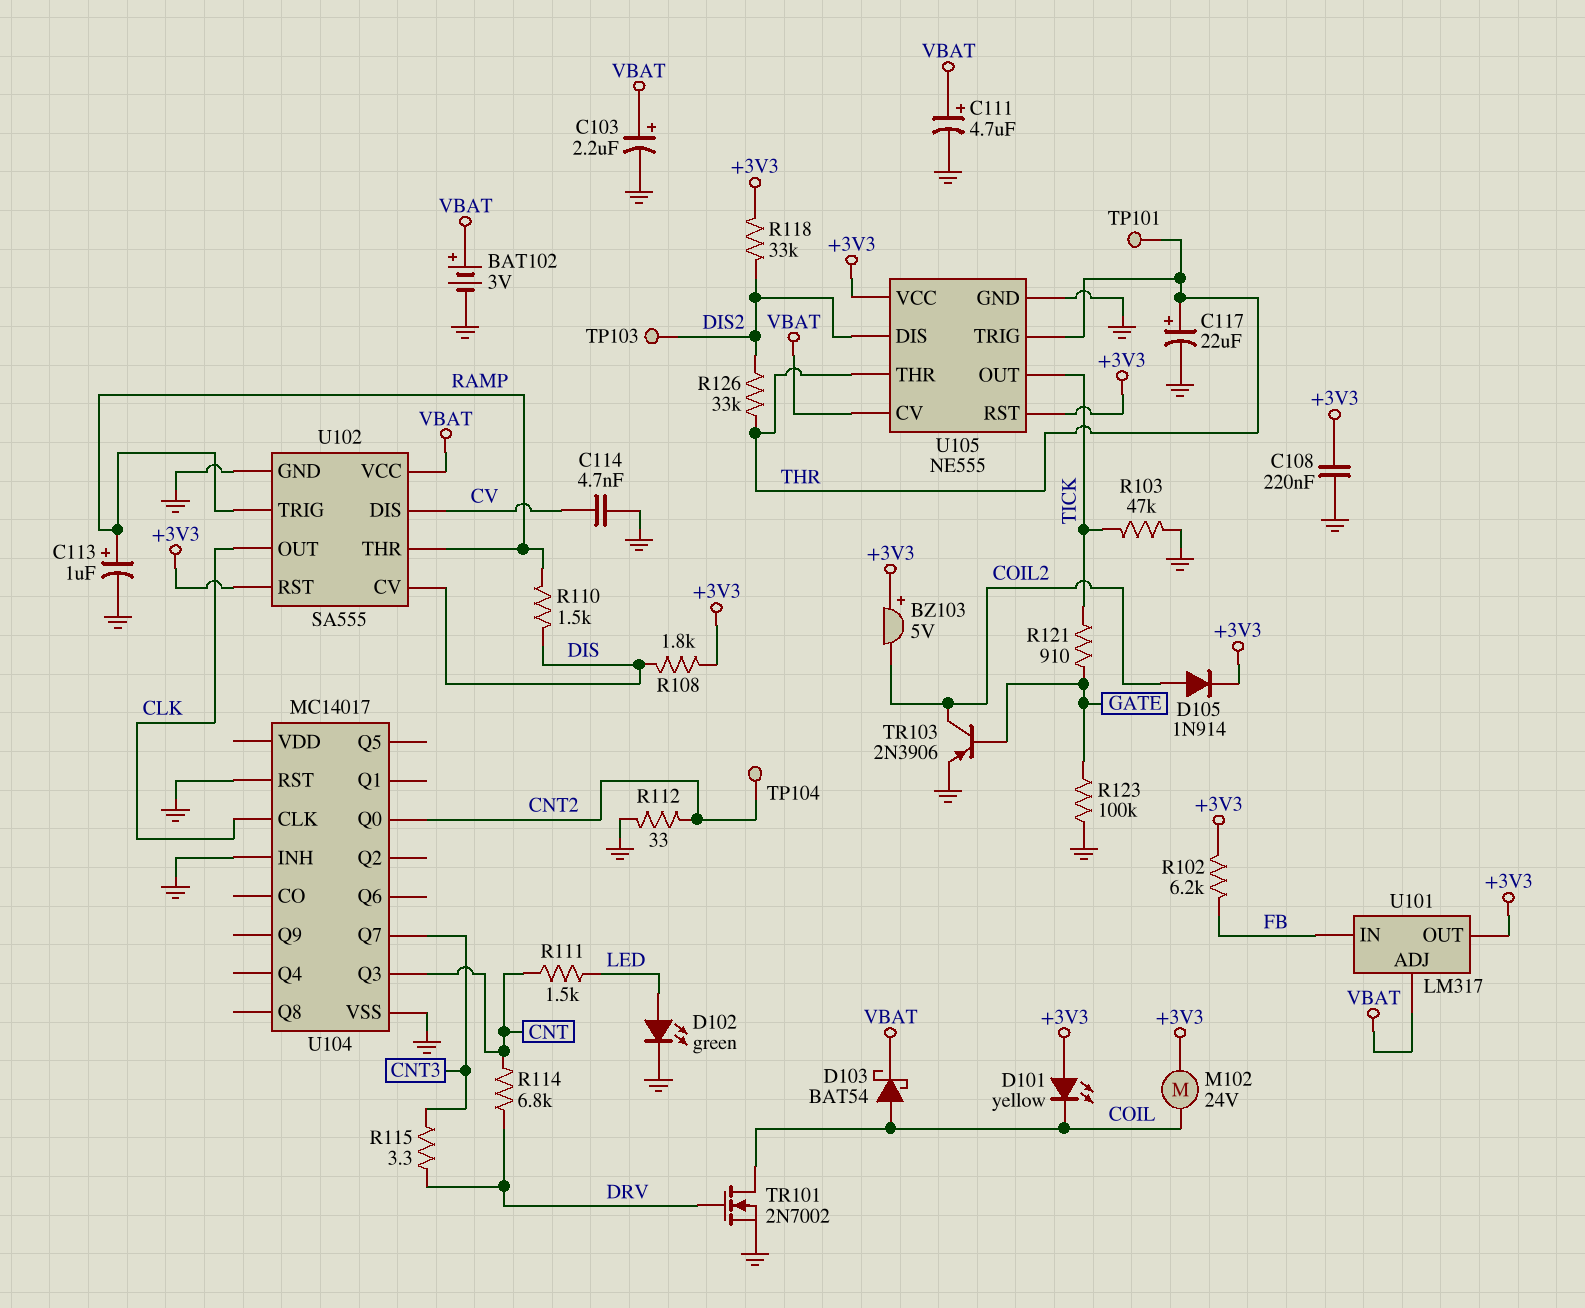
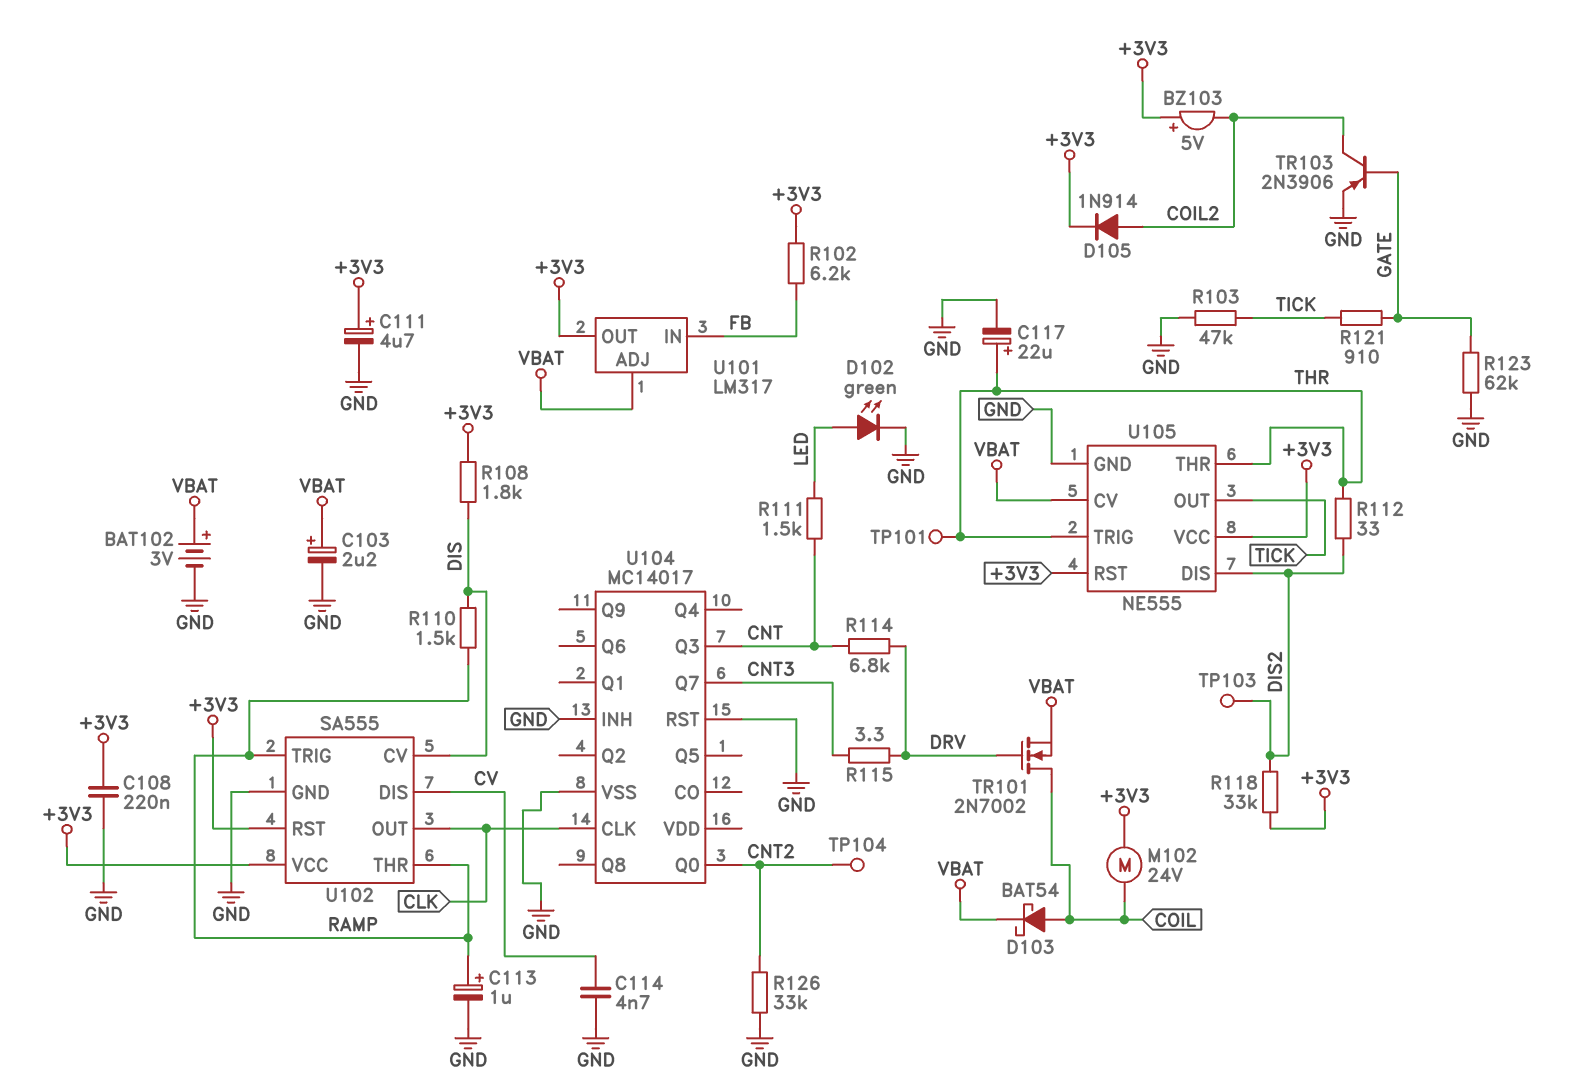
C111: 4.7uF (plus VBAT, minus GND) -> 4.7uF (plus +3V3, minus GND)
D101: LED yellow (A +3V3, K COIL) -> none
R112: 33 (CNT2, GND) -> 33 (DIS2, THR)
R123: 100k (GATE, GND) -> 62k (GATE, GND)
R126: 33k (DIS2, THR) -> 33k (CNT2, GND)
TR101: NMOS 2N7002 (G DRV, D COIL, S GND) -> NMOS 2N7002 (G DRV, D COIL, S VBAT)
U102 pin VCC: VBAT -> +3V3

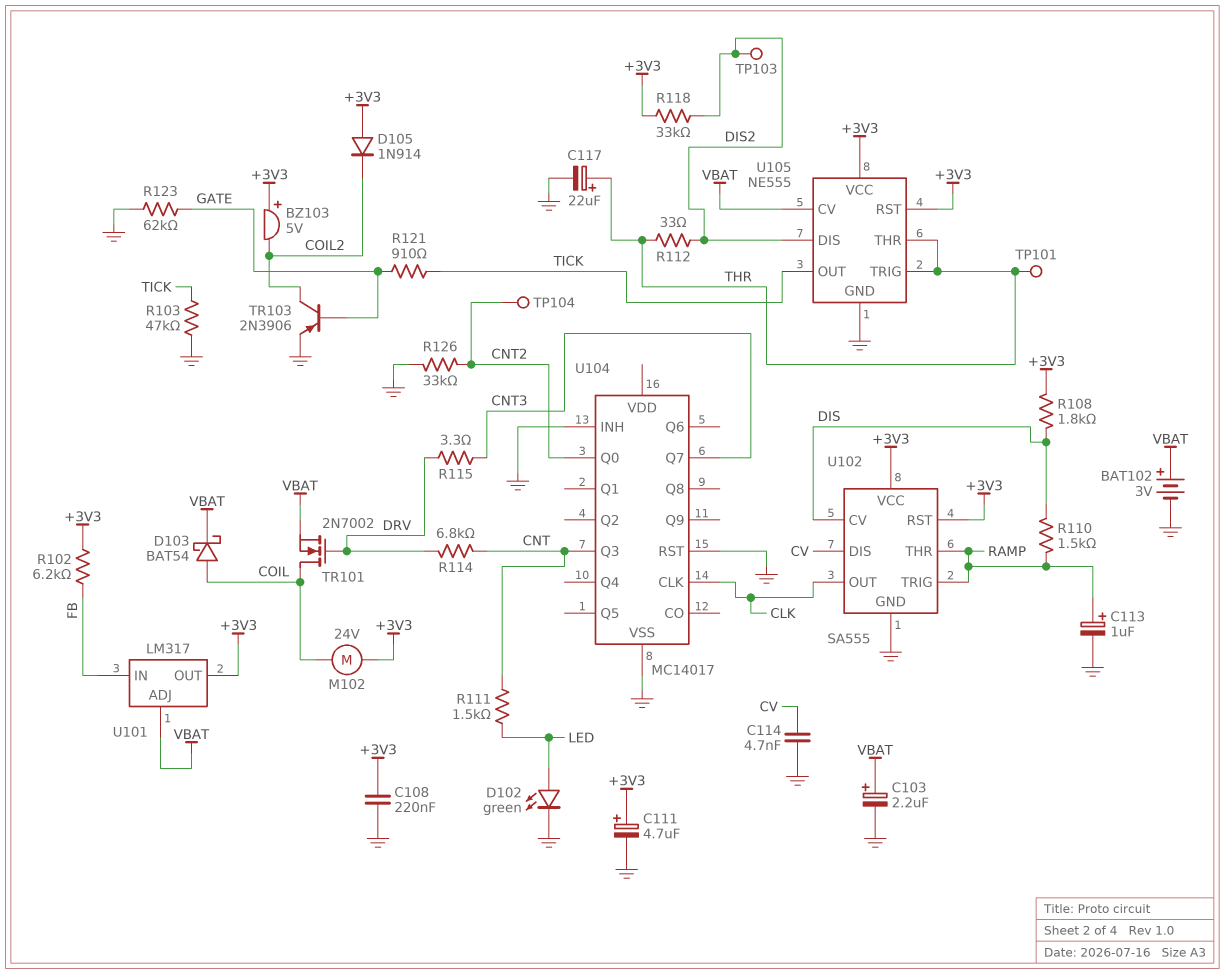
D105: diode 1N914 (A COIL2, K +3V3) -> diode 1N914 (A +3V3, K COIL2)

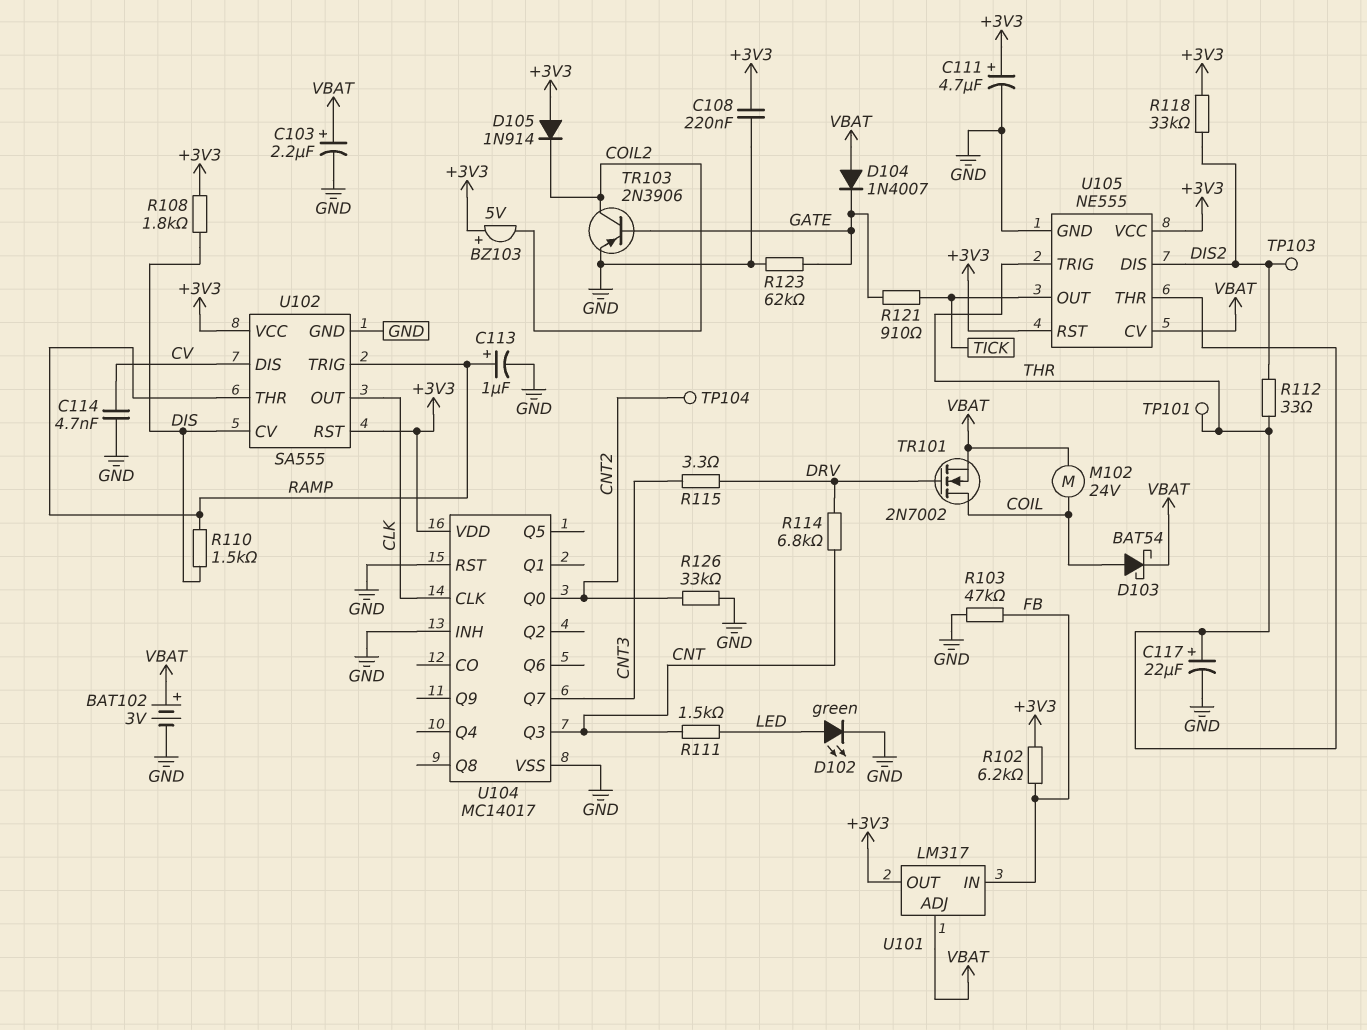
D104: none -> diode 1N4007 (A VBAT, K GATE)
M102: motor 24V (+3V3, COIL) -> motor 24V (COIL, VBAT)
R103: 47k (GND, TICK) -> 47k (FB, GND)
U104 pin VDD: none -> +3V3

